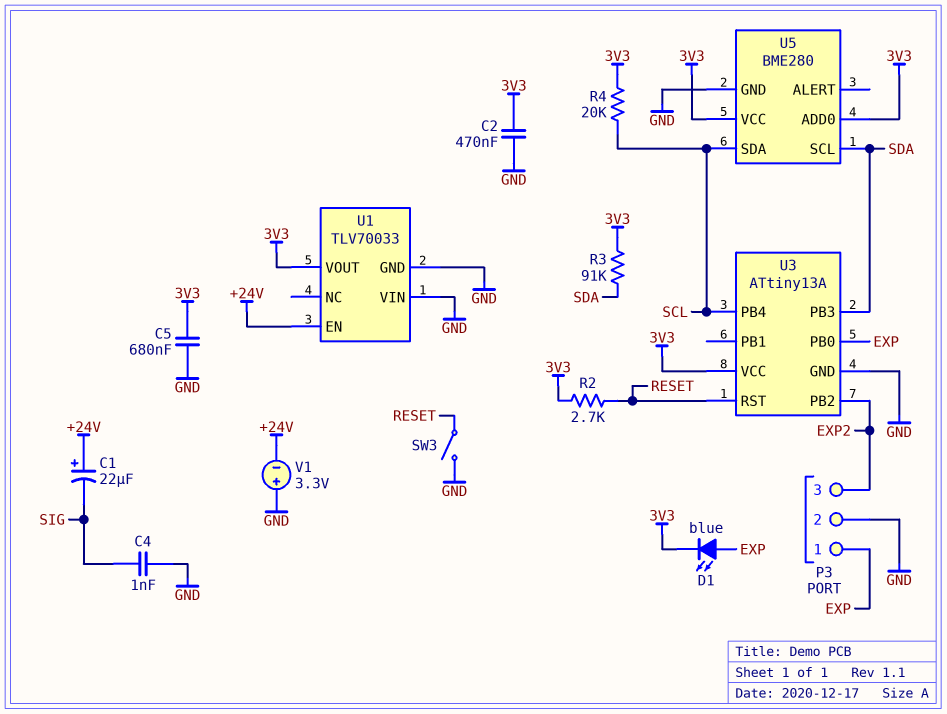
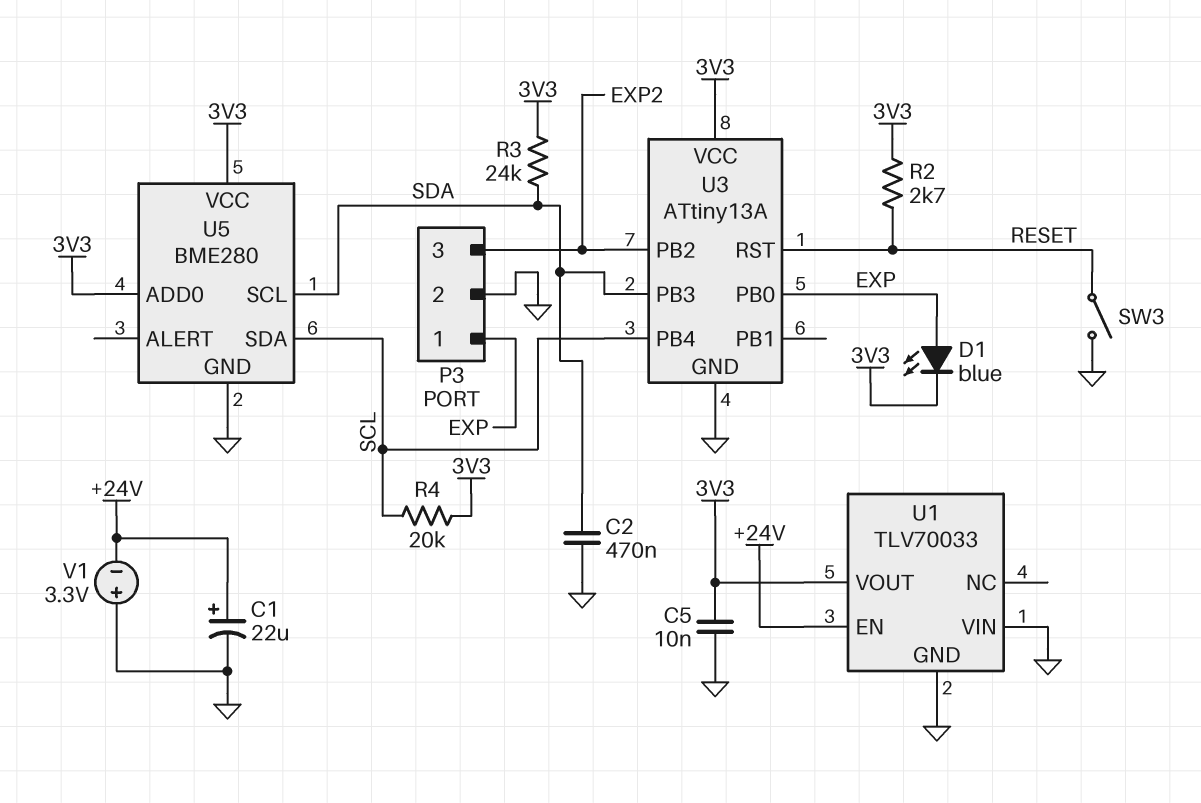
C1: 22uF (plus +24V, minus SIG) -> 22uF (plus +24V, minus GND)
C2: 470nF (3V3, GND) -> 470nF (GND, SDA)
C4: 1nF (GND, SIG) -> none
C5: 680nF (3V3, GND) -> 10nF (3V3, GND)
R3: 91k (3V3, SDA) -> 24k (3V3, SDA)

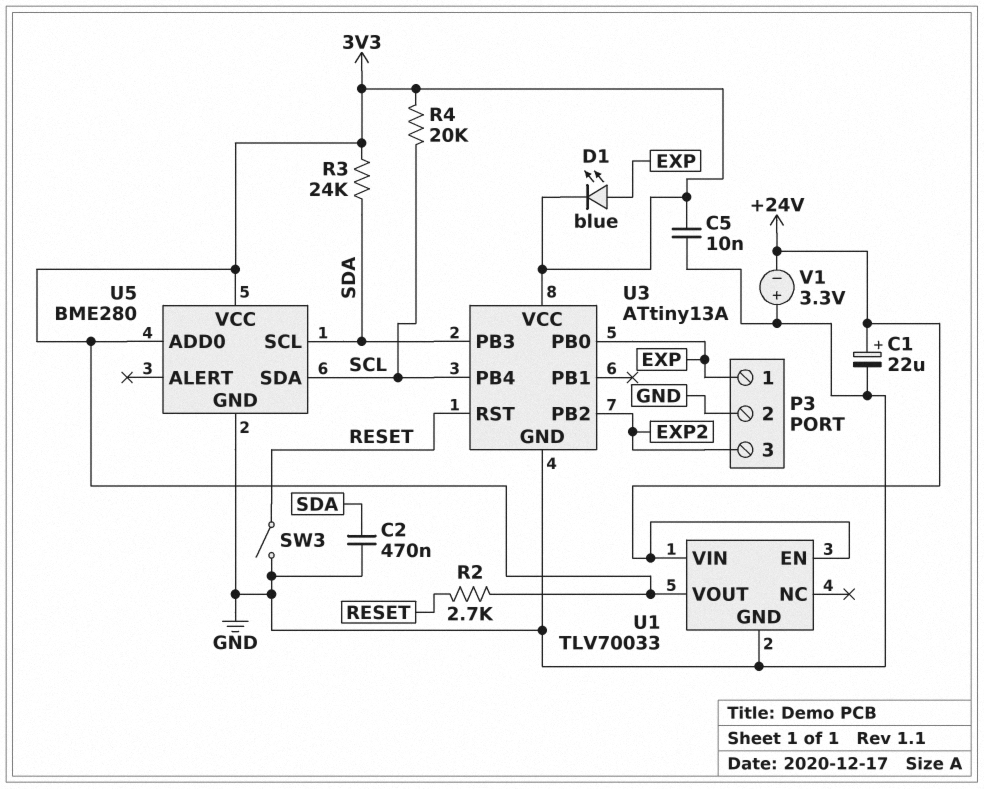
U1 pin VIN: GND -> +24V

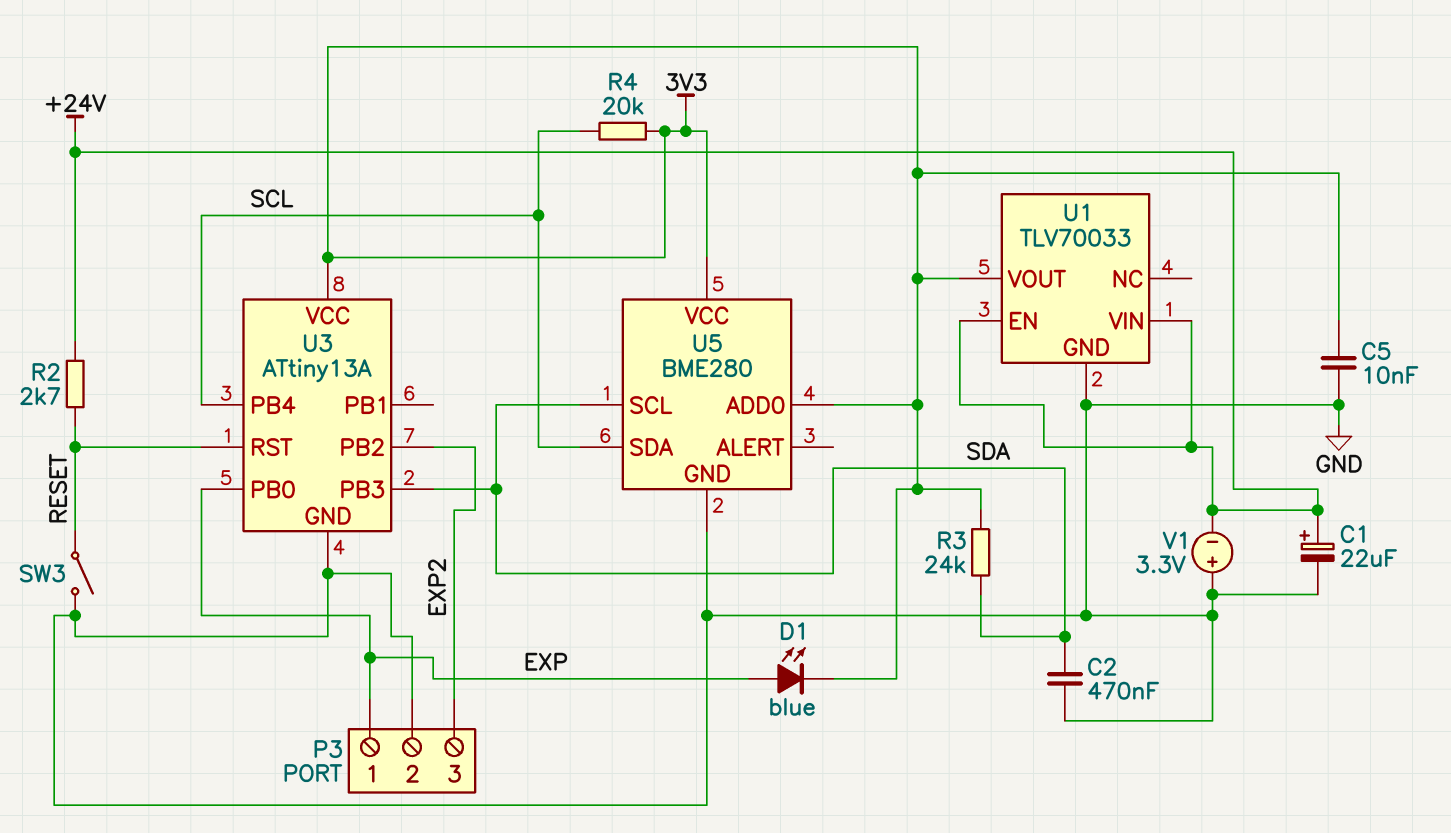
R2: 2.7k (3V3, RESET) -> 2.7k (+24V, RESET)

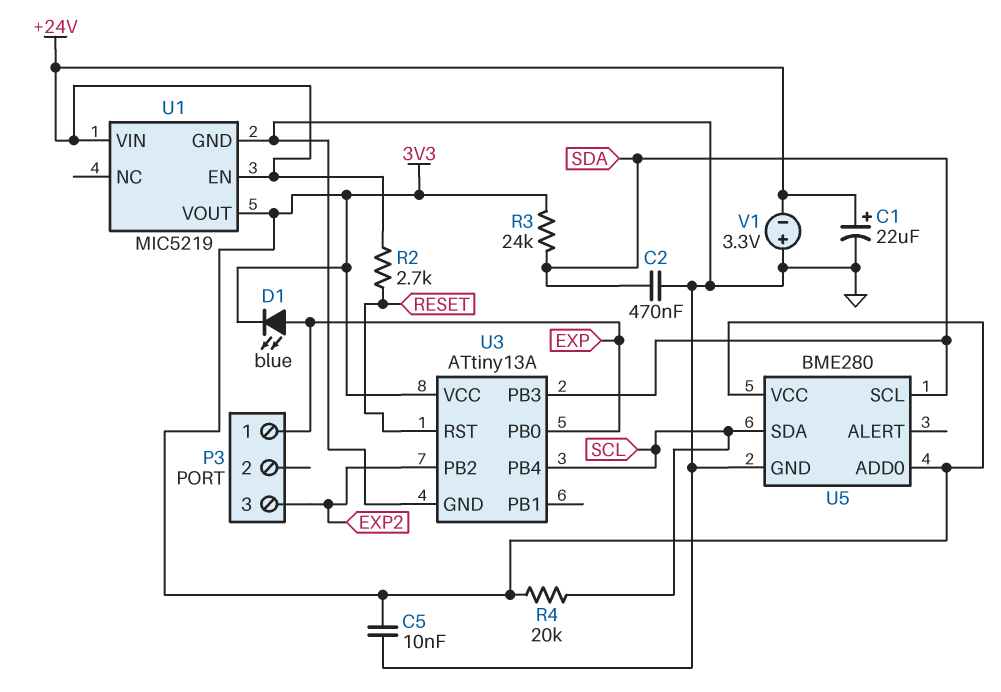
P3 pin 2: GND -> none
SW3: switch (GND, RESET) -> none
U1: TLV70033 -> MIC5219

